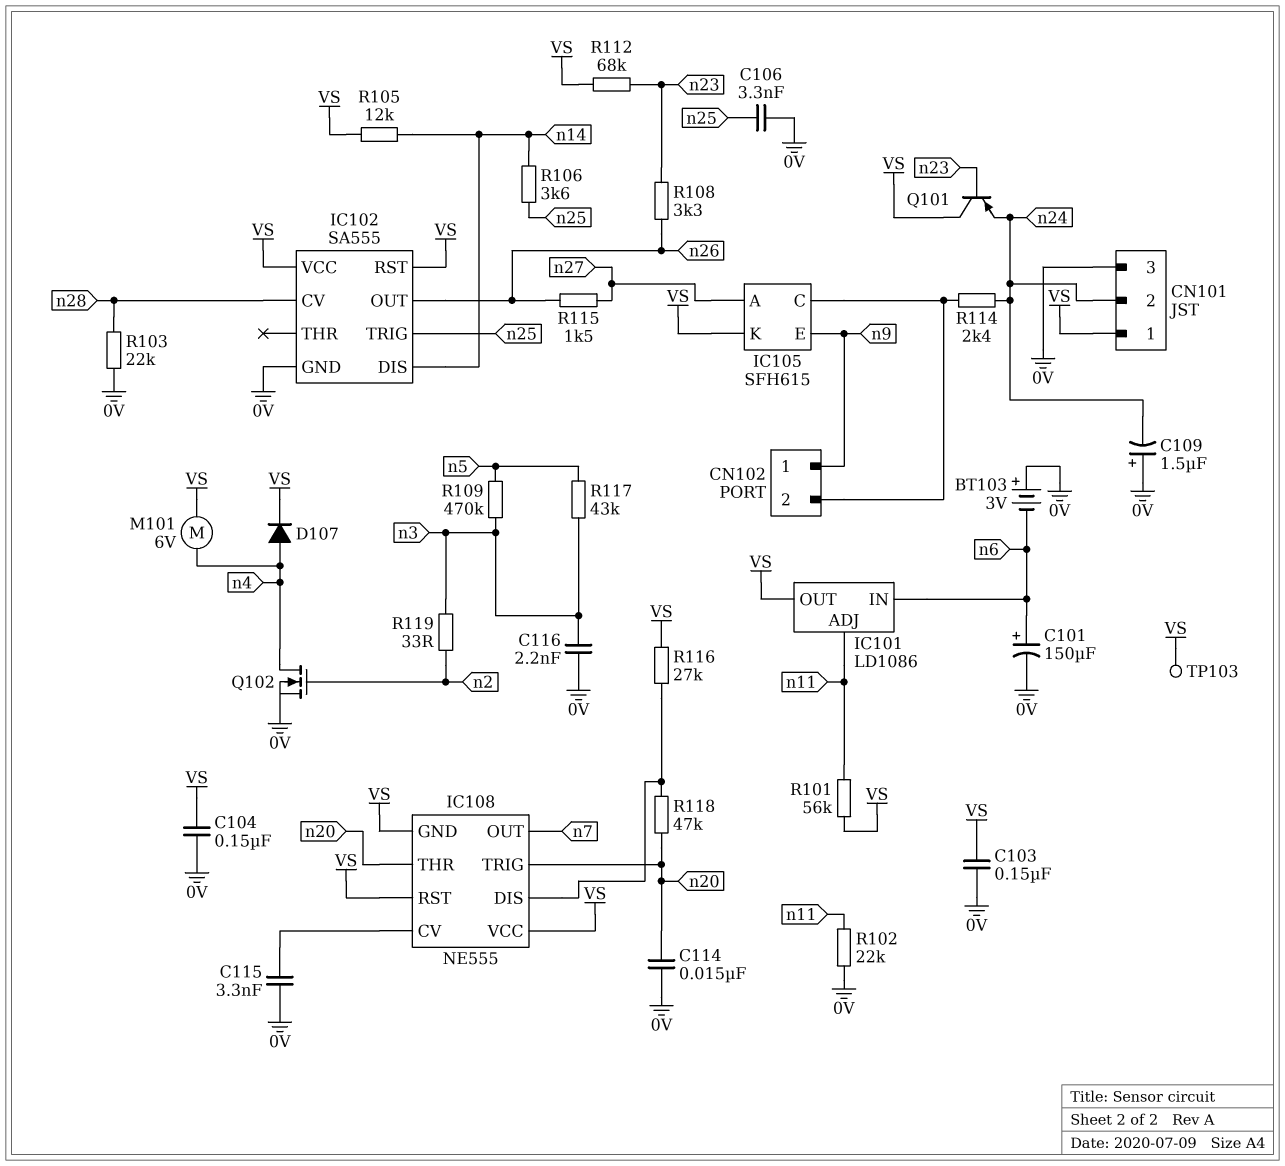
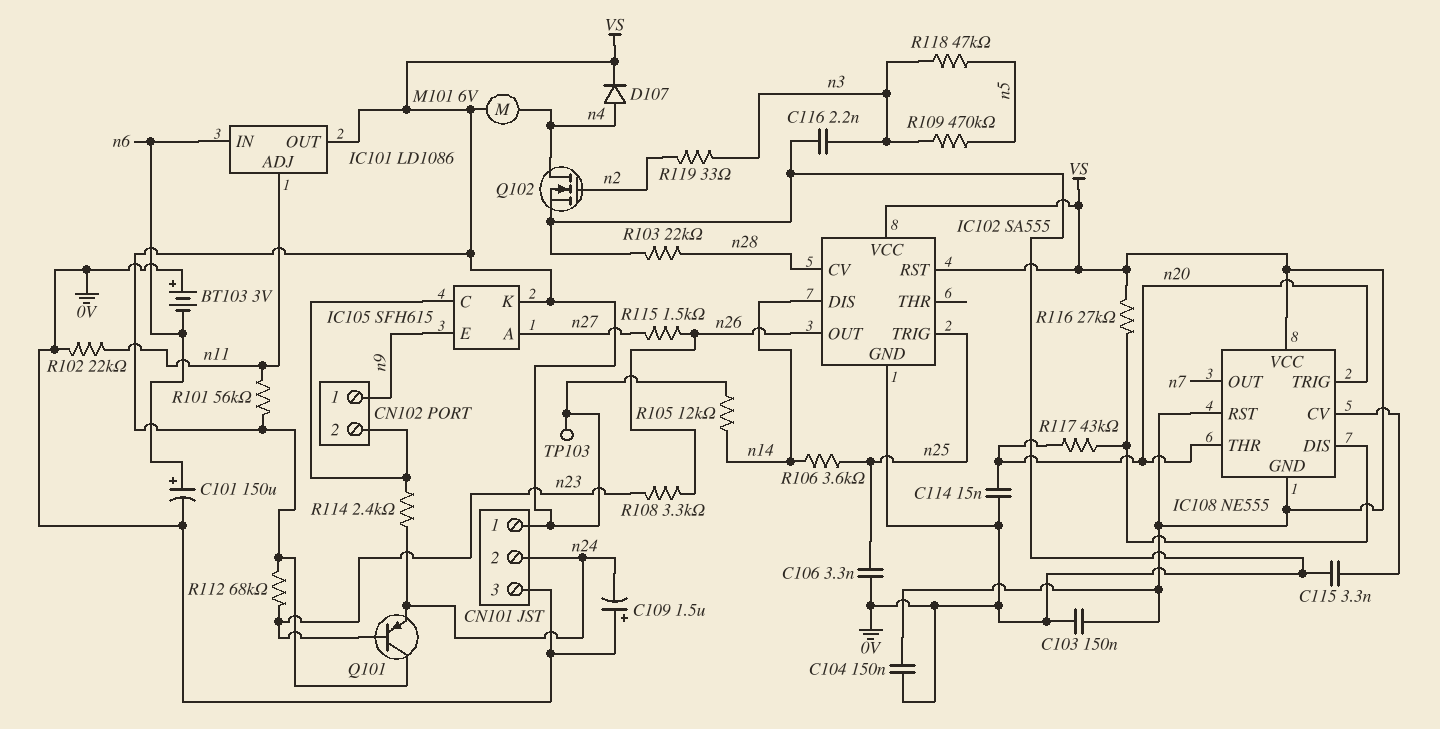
R117: 43k (n3, n5) -> 43k (IC108/DIS, n20)
R118: 47k (IC108/DIS, n20) -> 47k (n3, n5)

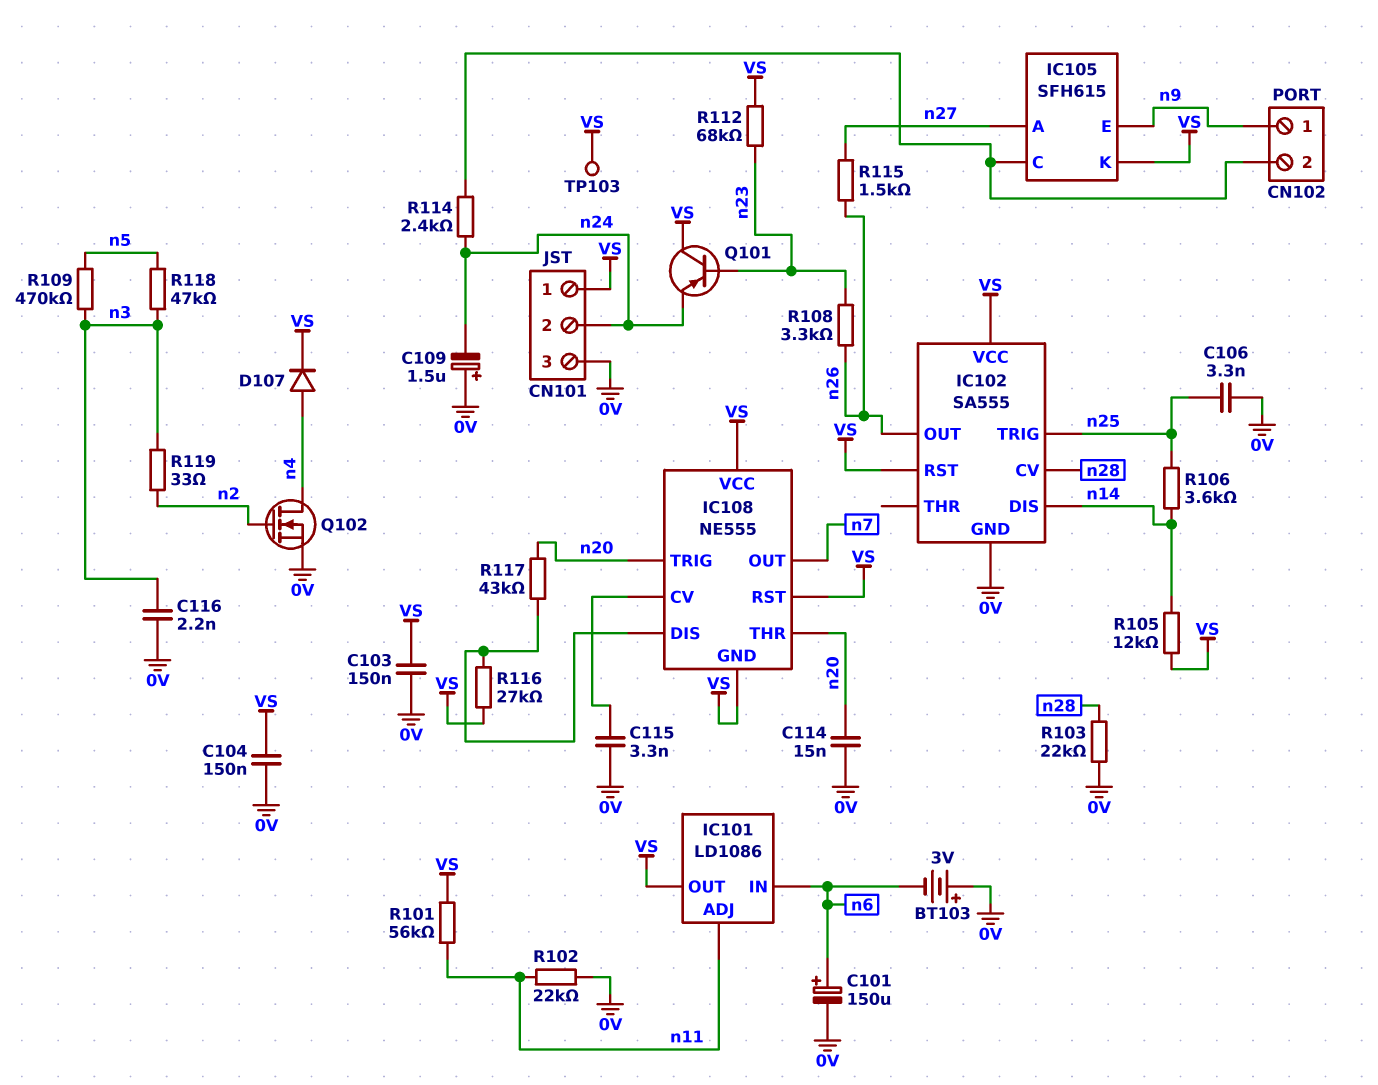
M101: motor 6V (VS, n4) -> none

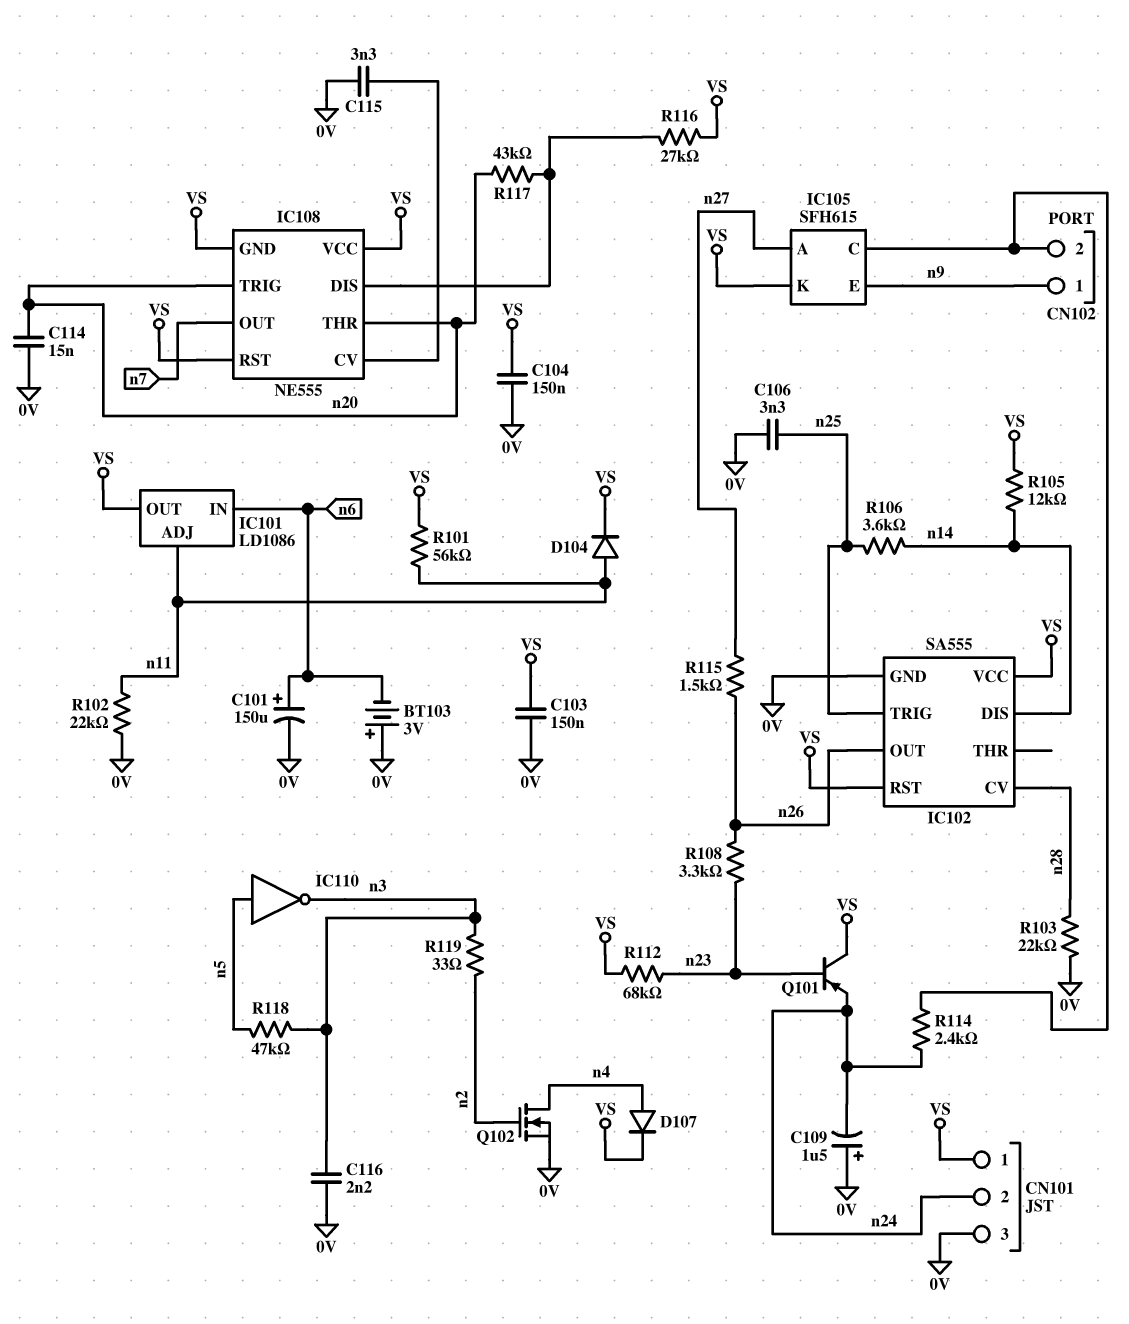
D104: none -> diode (A n11, K VS)
IC110: none -> NOT (in n5, out n3)
R109: 470k (n3, n5) -> none
TP103: test point (VS) -> none

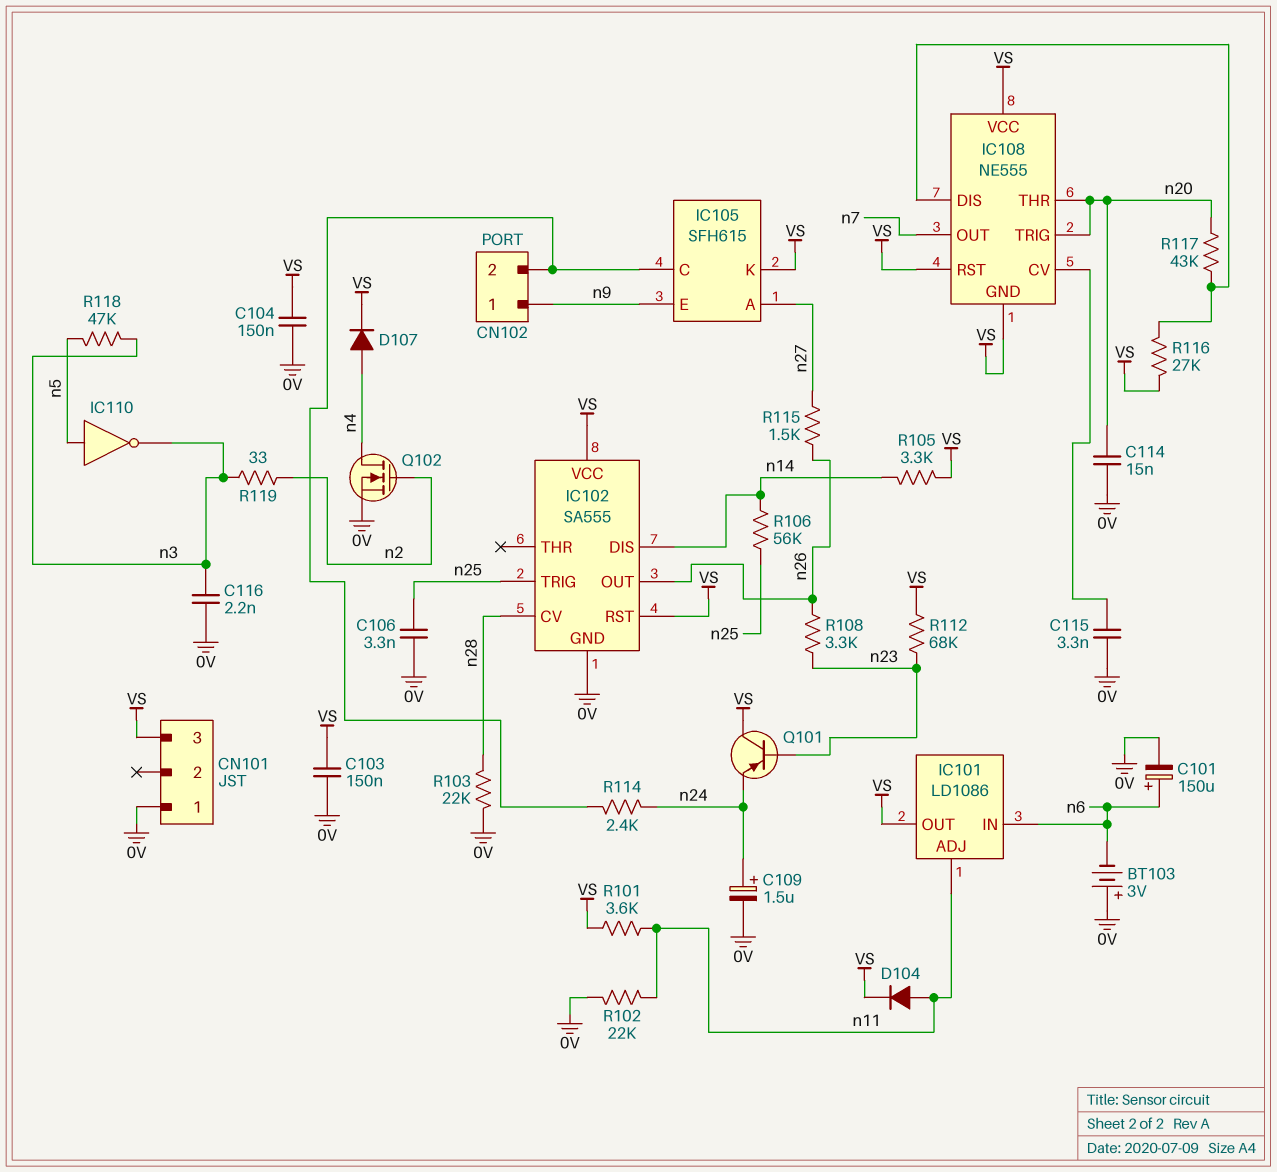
C109: 1.5uF (plus 0V, minus n24) -> 1.5uF (plus n24, minus 0V)
CN101 pin 1: VS -> 0V
CN101 pin 2: n24 -> none
CN101 pin 3: 0V -> VS
R101: 56k (VS, n11) -> 3.6k (VS, n11)
R105: 12k (VS, n14) -> 3.3k (VS, n14)
R106: 3.6k (n14, n25) -> 56k (n14, n25)

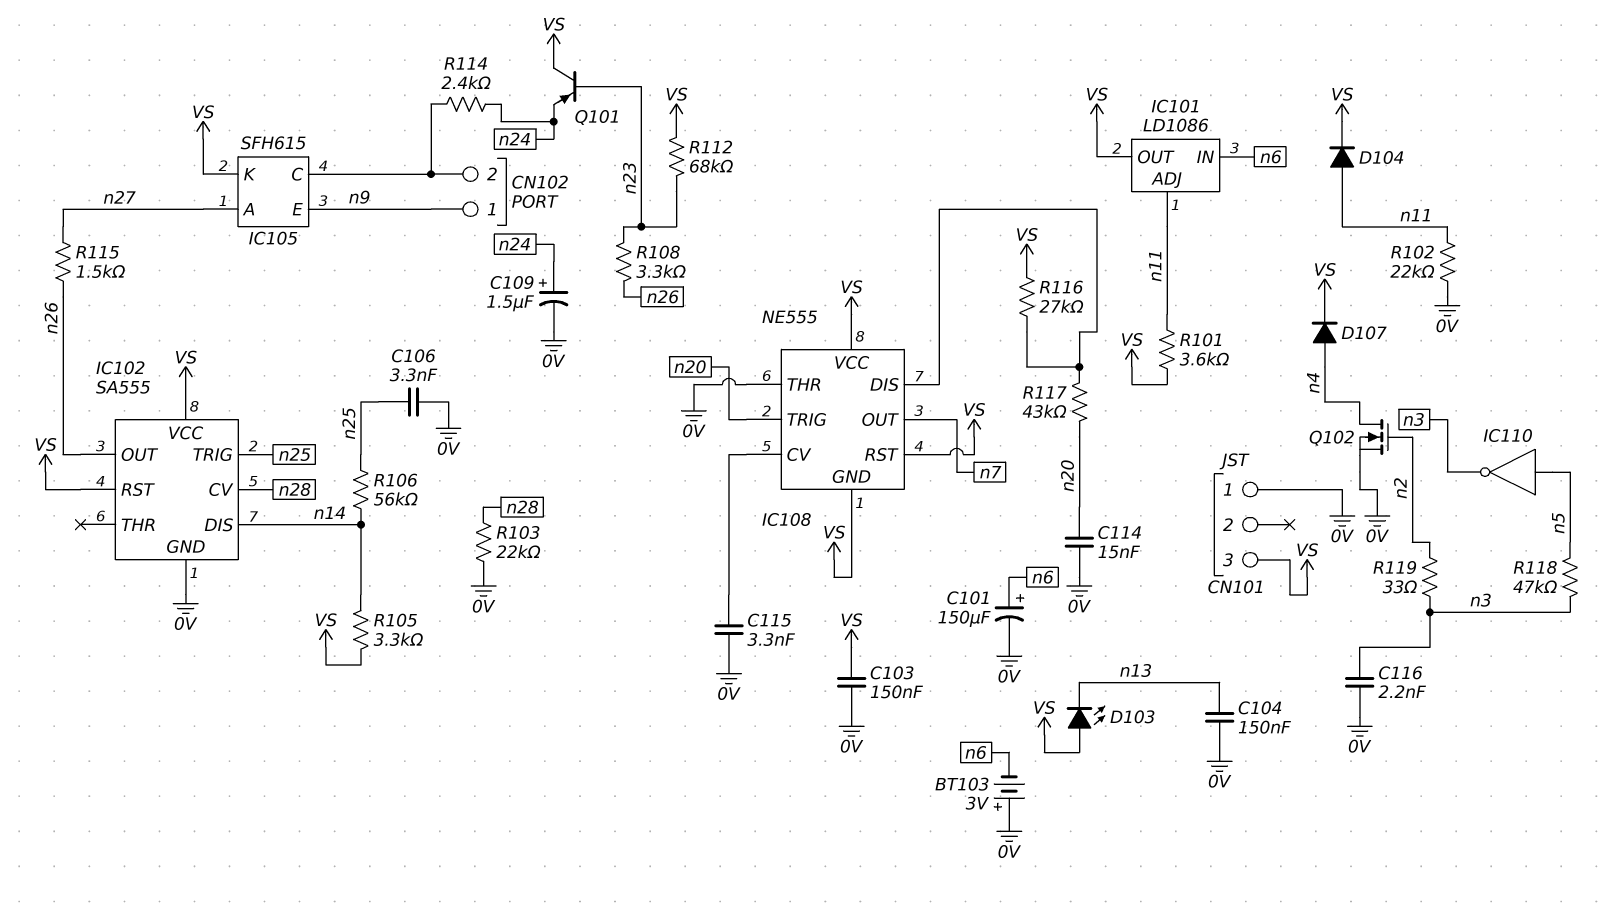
C104: 150nF (0V, VS) -> 150nF (0V, n13)
D103: none -> LED (A VS, K n13)
IC108 pin THR: n20 -> 0V

